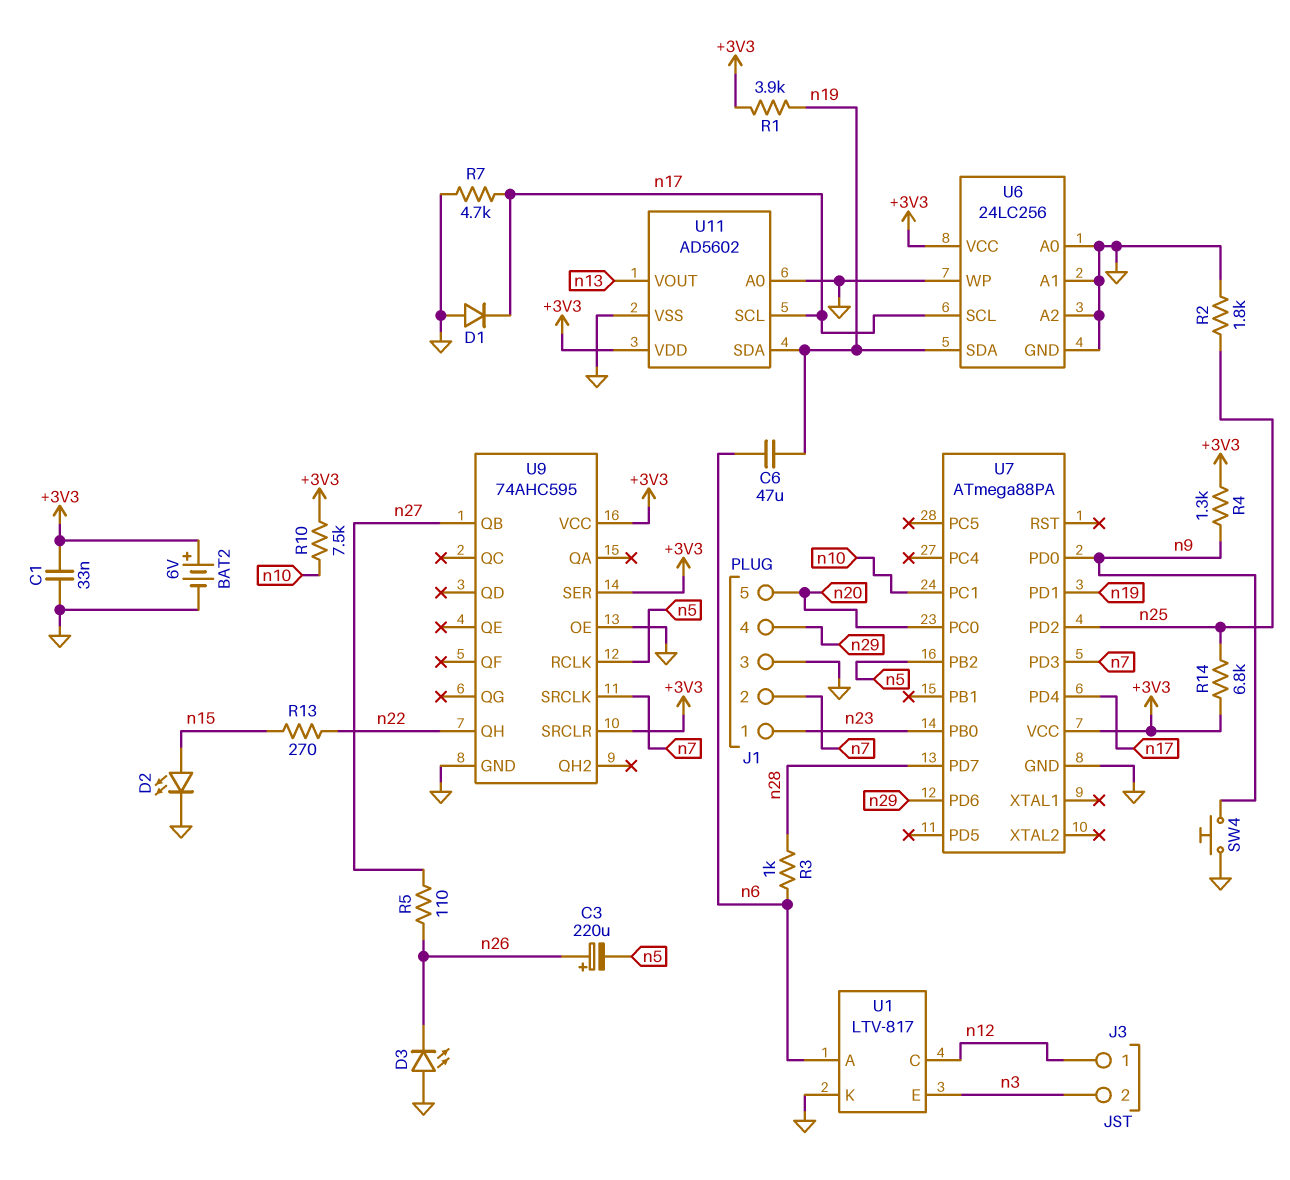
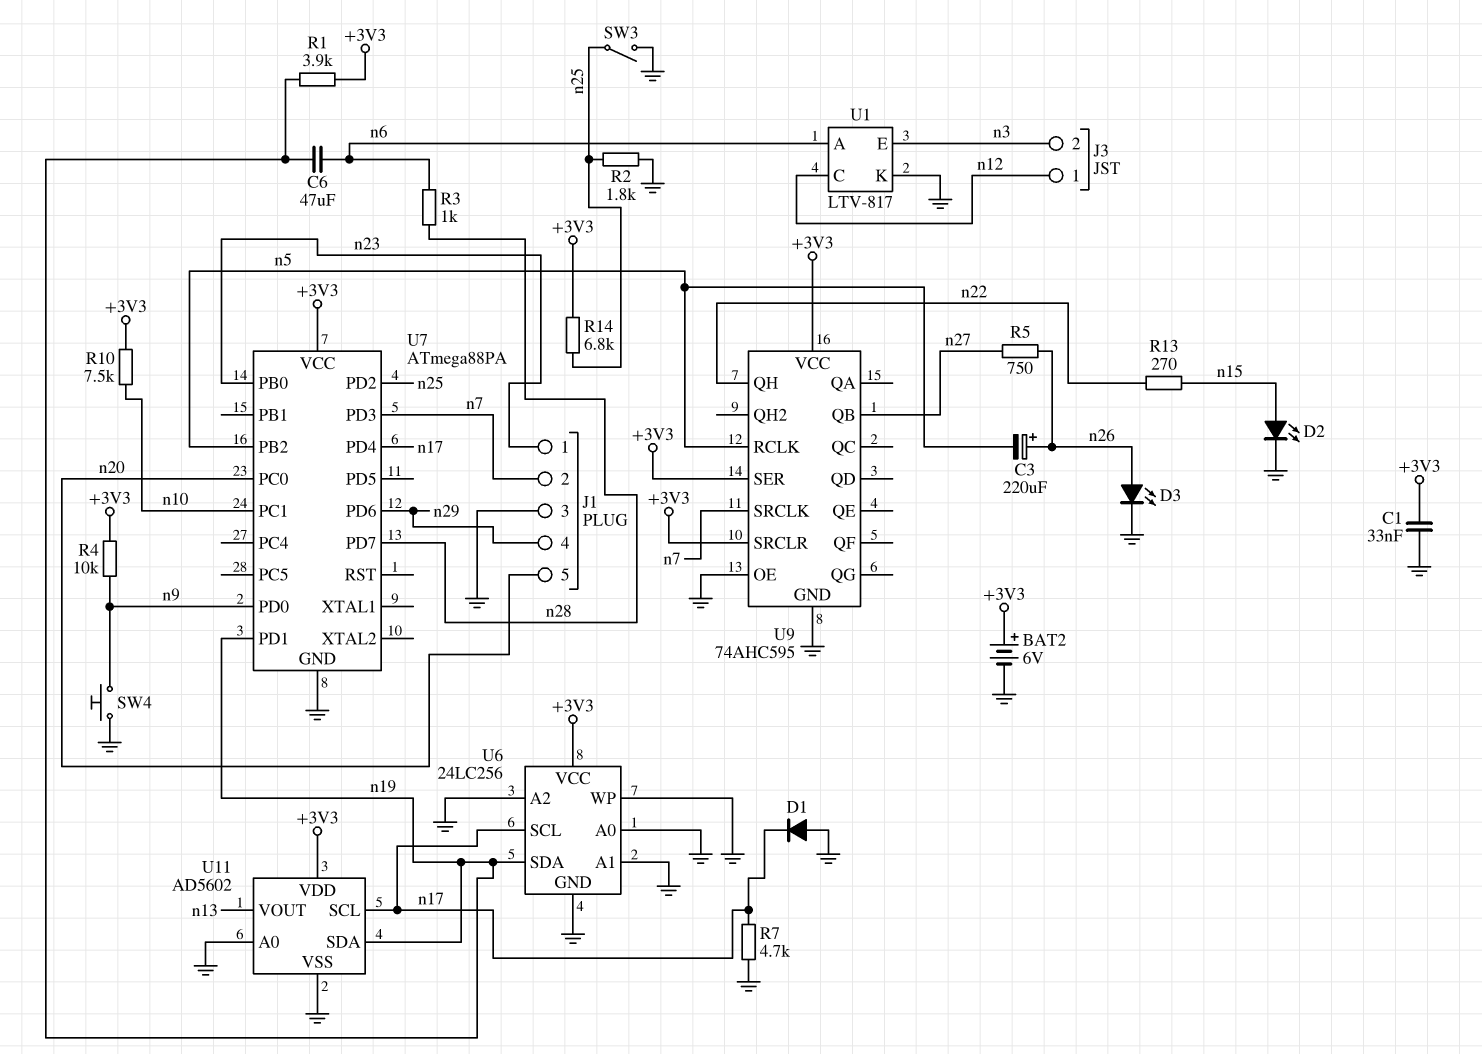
D3: LED (A GND, K n26) -> LED (A n26, K GND)
R4: 1.3k (+3V3, n9) -> 10k (+3V3, n9)
R5: 110 (n26, n27) -> 750 (n26, n27)
SW3: none -> switch (GND, n25)

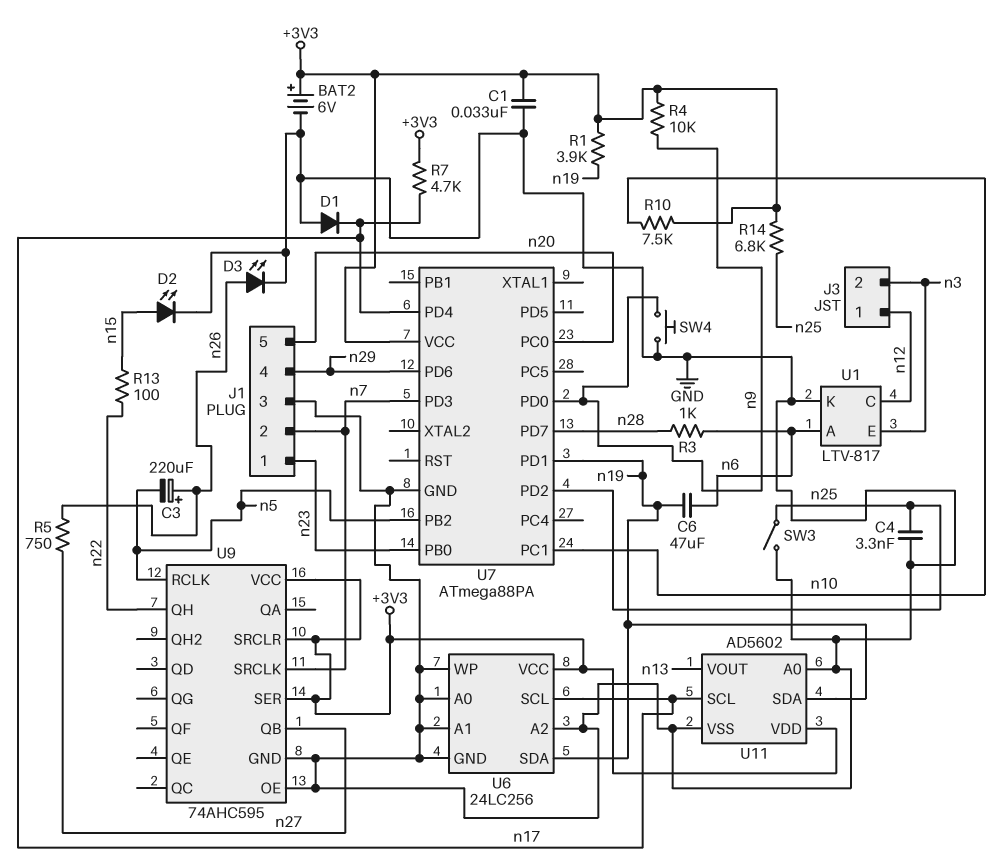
C4: none -> 3.3nF (GND, n25)
R2: 1.8k (GND, n25) -> none
R7: 4.7k (GND, n17) -> 4.7k (+3V3, n17)
R13: 270 (n15, n22) -> 100 (n15, n22)

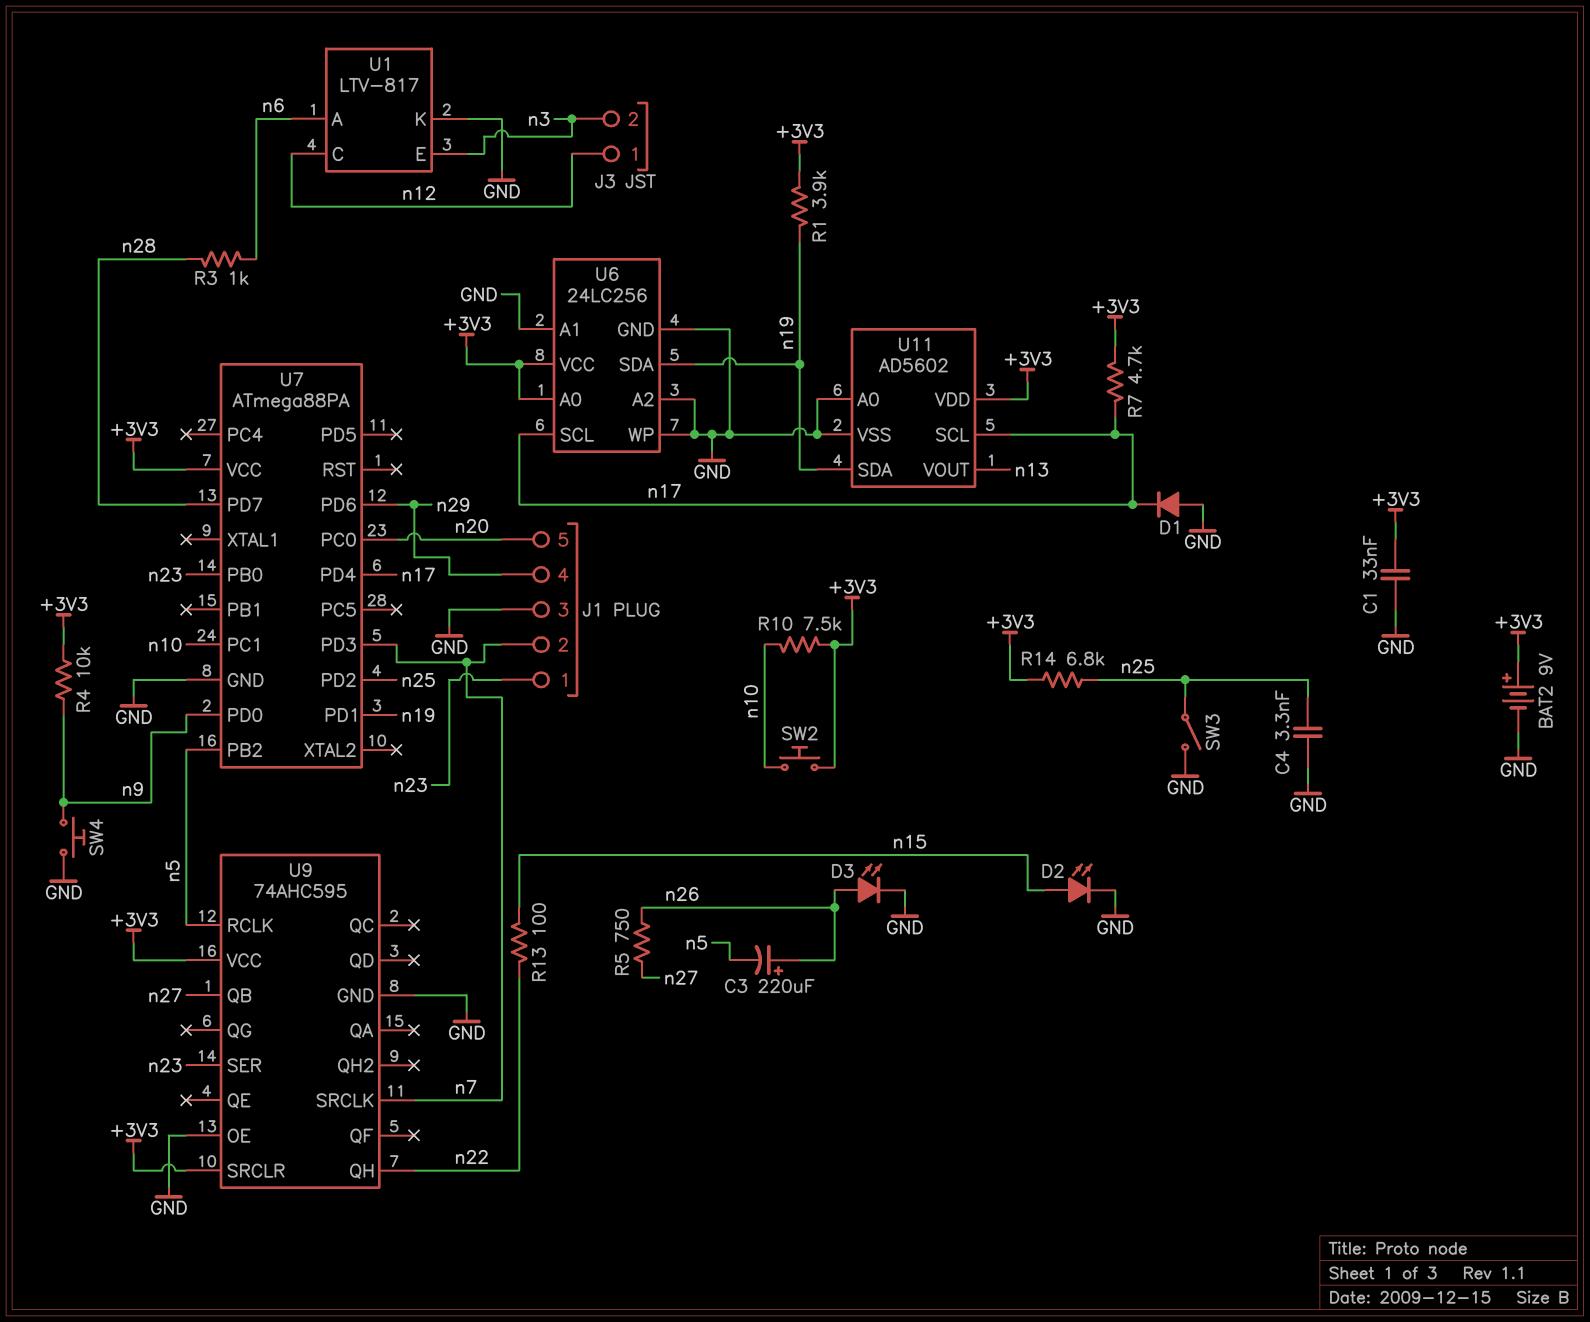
BAT2: 6V (plus +3V3, minus GND) -> 9V (plus +3V3, minus GND)
C6: 47uF (n6, n19) -> none
SW2: none -> button (+3V3, n10)
U6 pin A0: GND -> +3V3
U9 pin SER: +3V3 -> n23

